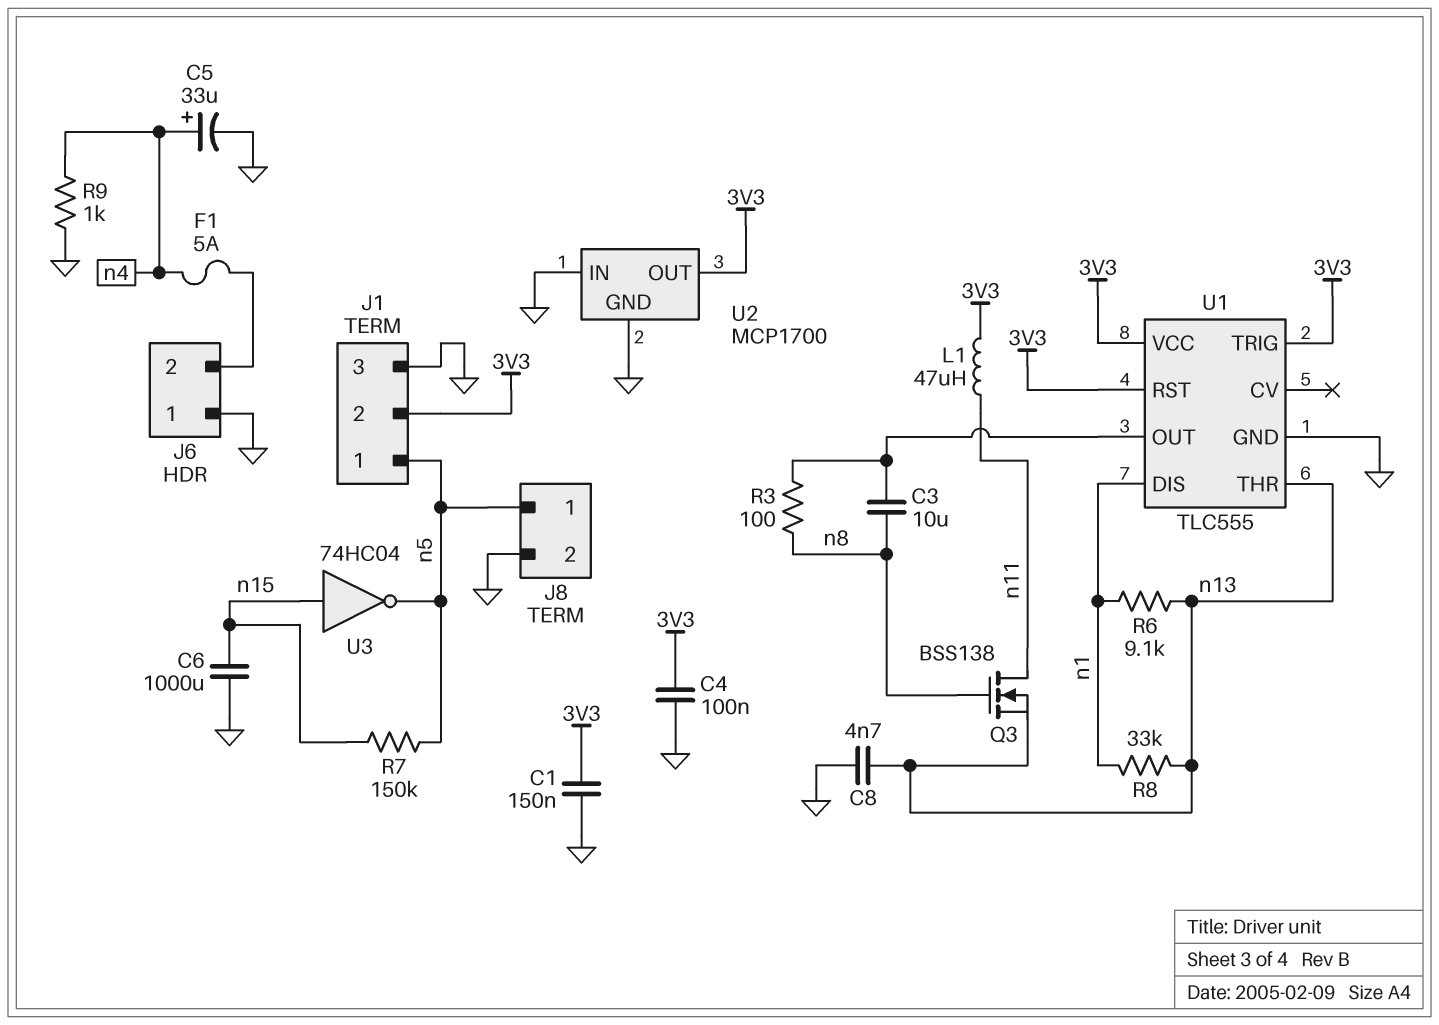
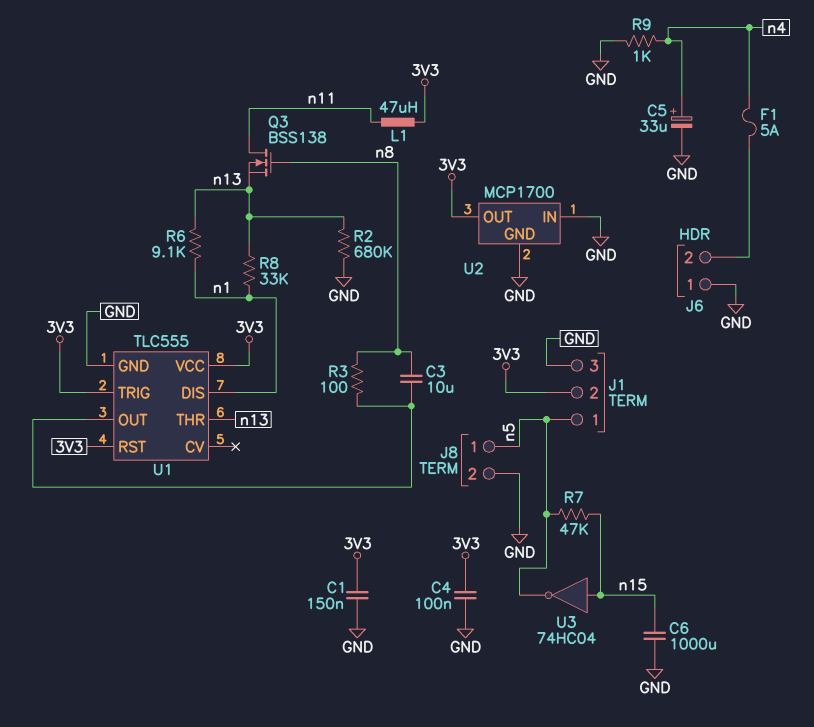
C8: 4.7nF (GND, n13) -> none
R2: none -> 680k (GND, n13)
R7: 150k (n5, n15) -> 47k (n5, n15)

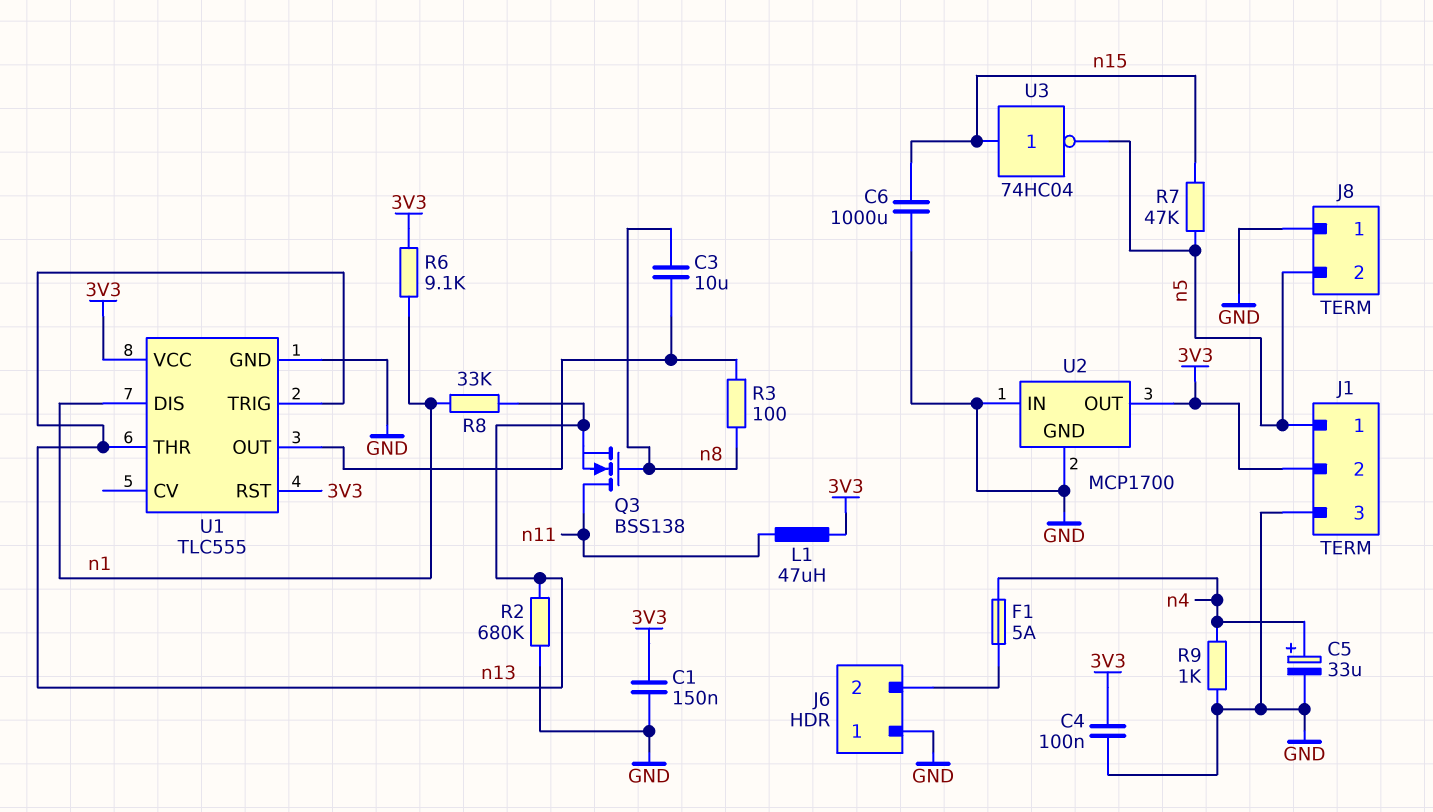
J8 pin 1: n5 -> GND
J8 pin 2: GND -> n5
R6: 9.1k (n1, n13) -> 9.1k (3V3, n1)
U1 pin TRIG: 3V3 -> n13

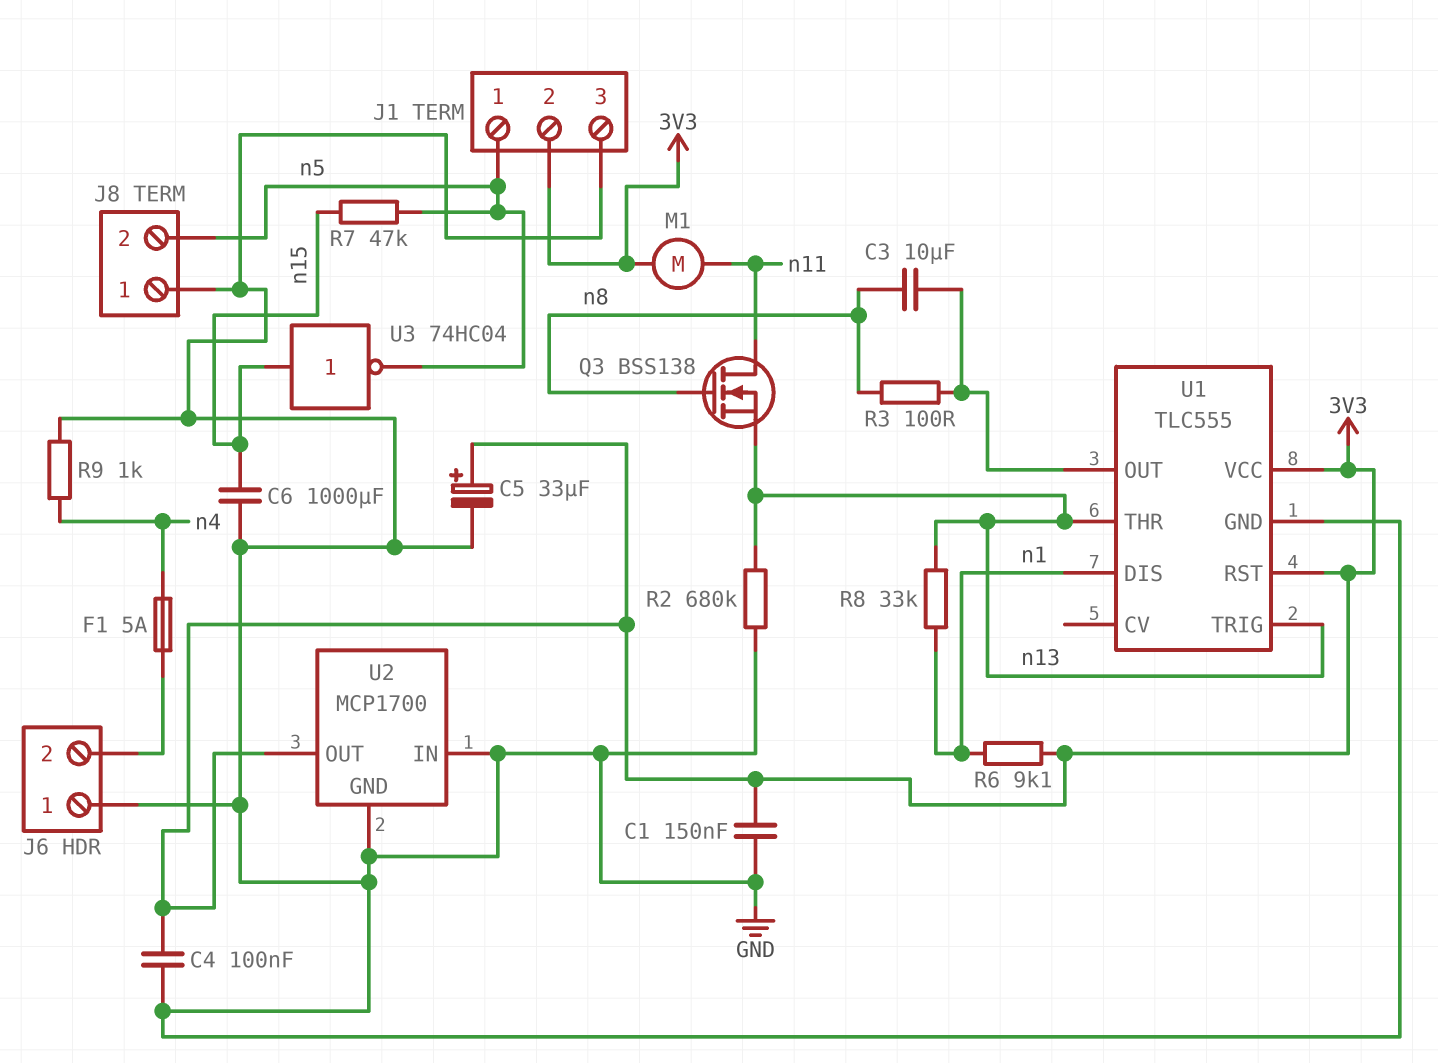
C5: 33uF (plus n4, minus GND) -> 33uF (plus 3V3, minus GND)
L1: 47uH (3V3, n11) -> none
M1: none -> motor (3V3, n11)

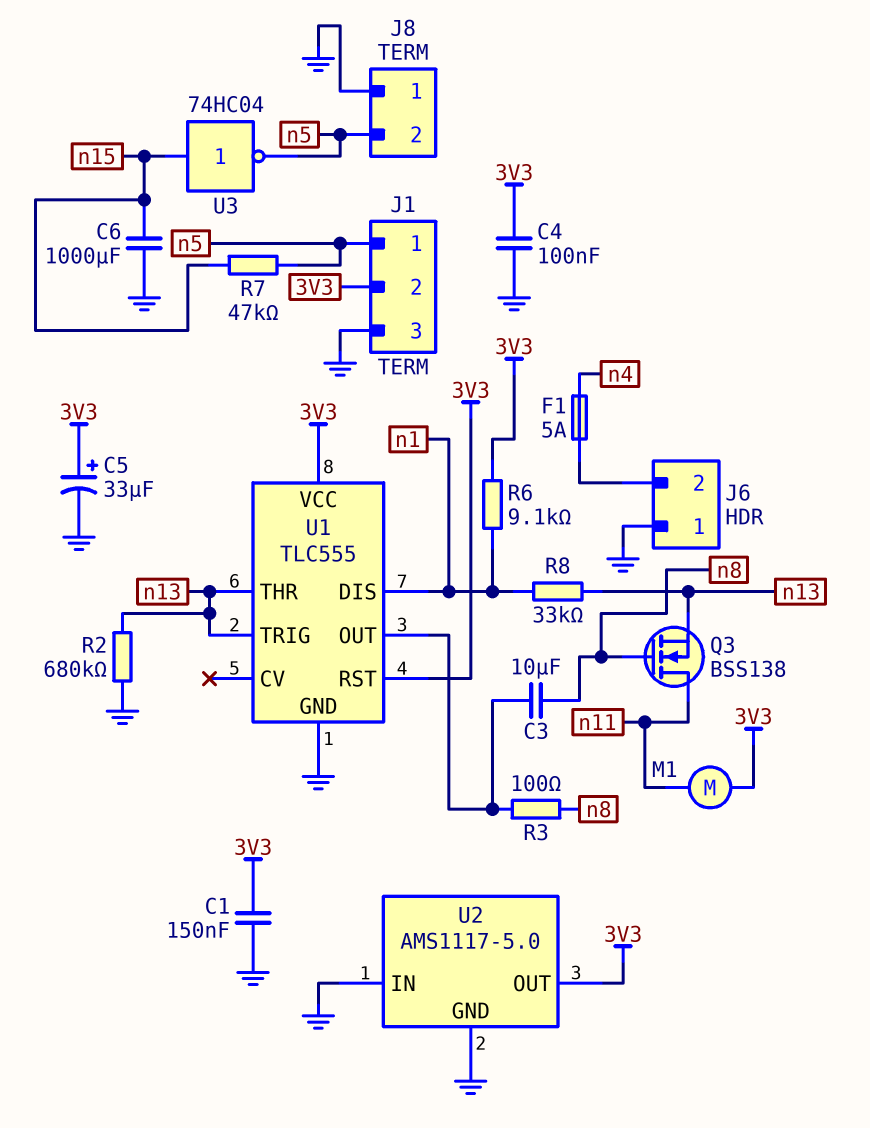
R9: 1k (GND, n4) -> none
U2: MCP1700 -> AMS1117-5.0

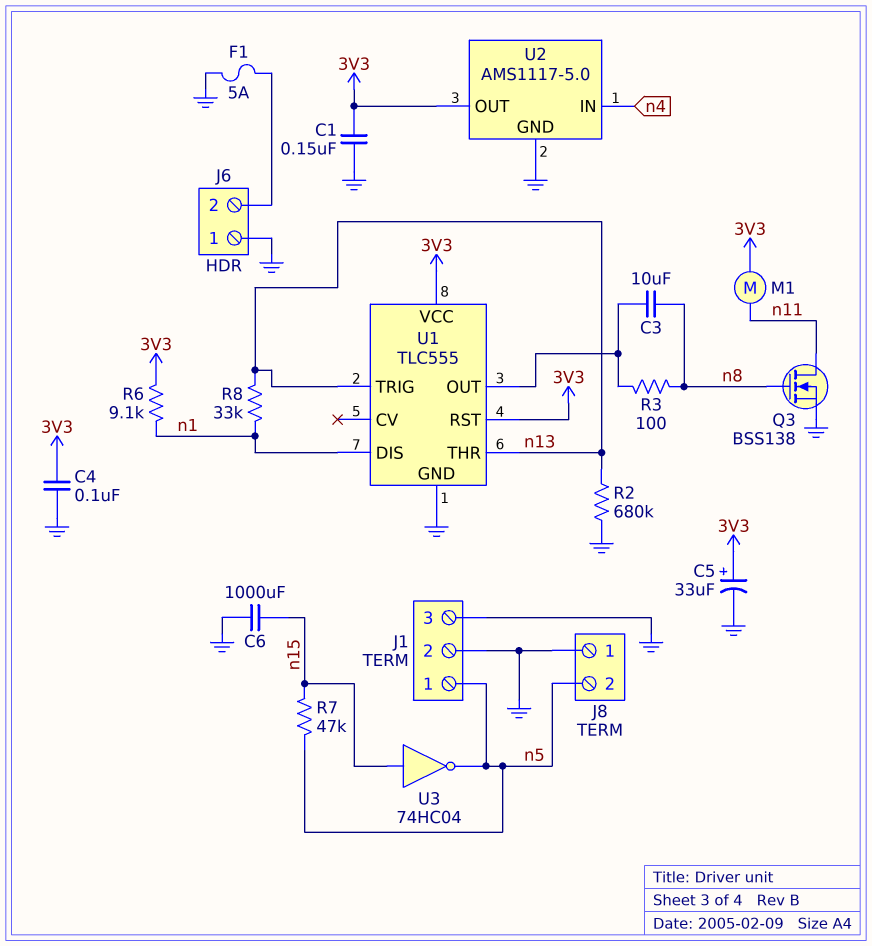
F1: 5A (J6/2, n4) -> 5A (GND, J6/2)
J1 pin 2: 3V3 -> GND
Q3: NMOS BSS138 (G n8, D n11, S n13) -> NMOS BSS138 (G n8, D n11, S GND)
U2 pin IN: GND -> n4

